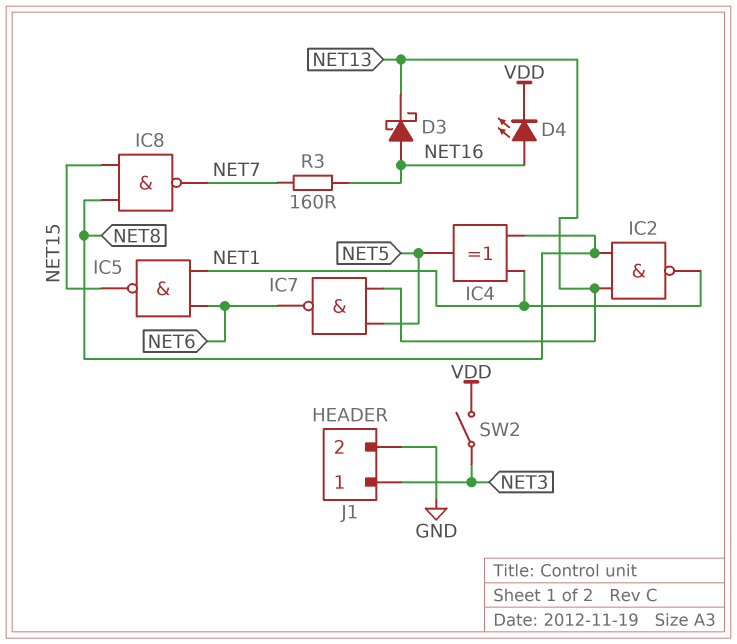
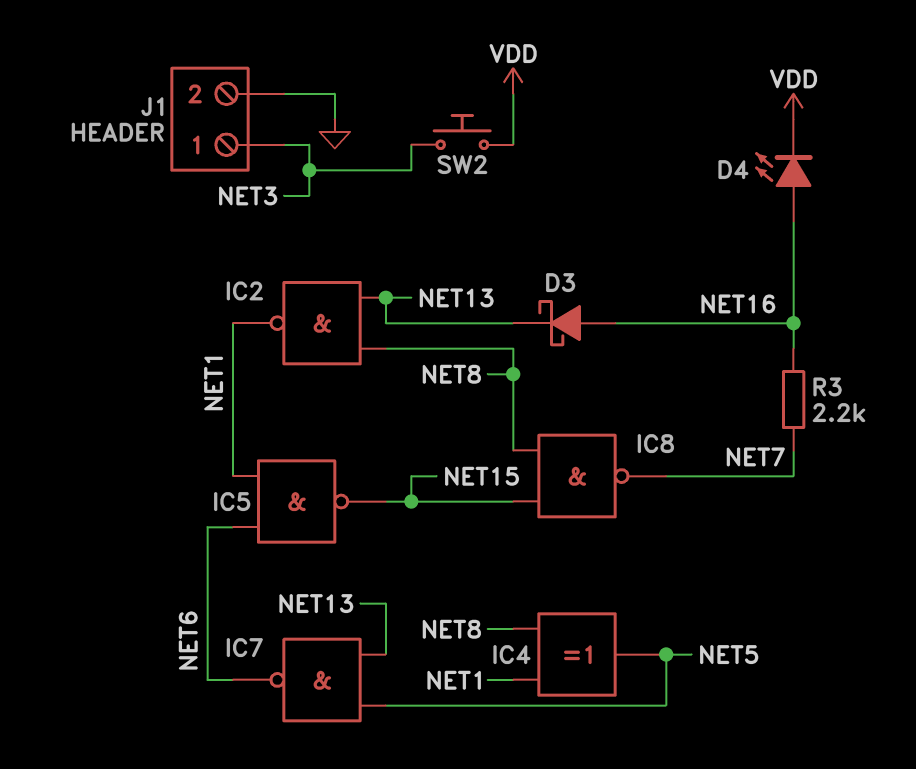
R3: 160 (NET7, NET16) -> 2.2k (NET7, NET16)
SW2: switch (NET3, VDD) -> button (NET3, VDD)

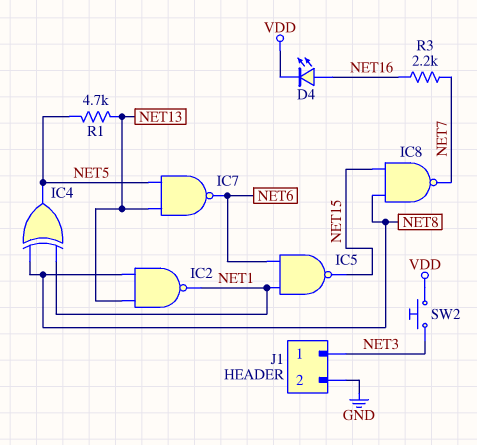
D3: schottky (A NET16, K NET13) -> none
R1: none -> 4.7k (NET5, NET13)

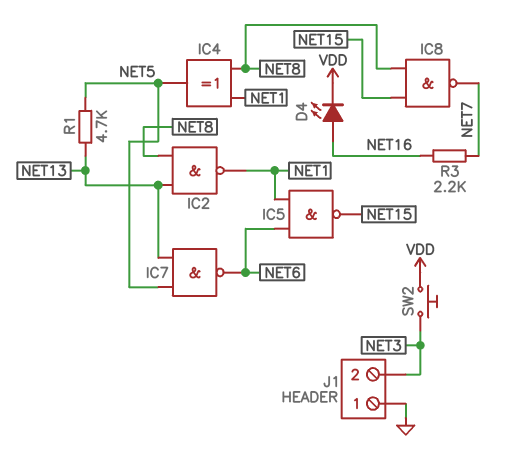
J1 pin 1: NET3 -> GND
J1 pin 2: GND -> NET3

